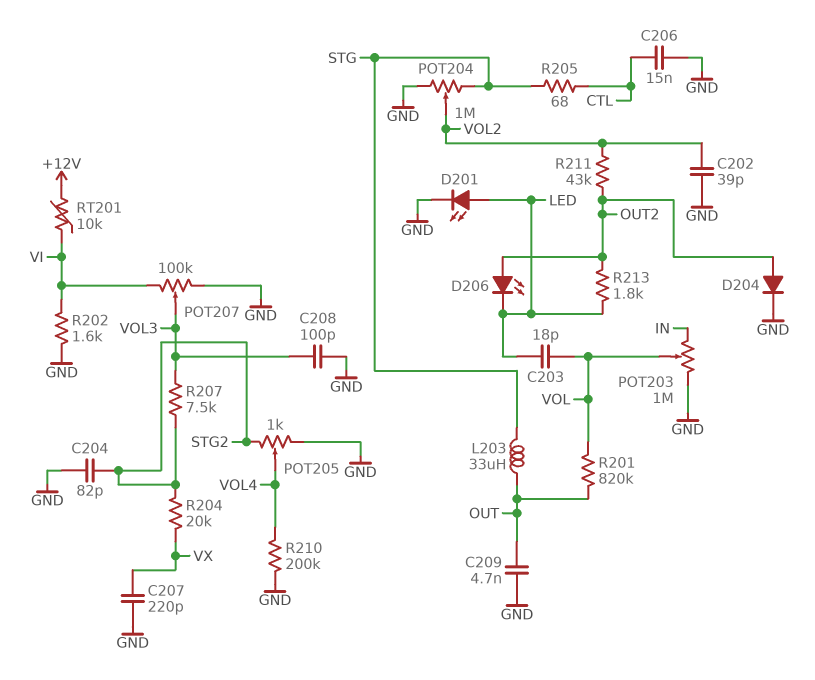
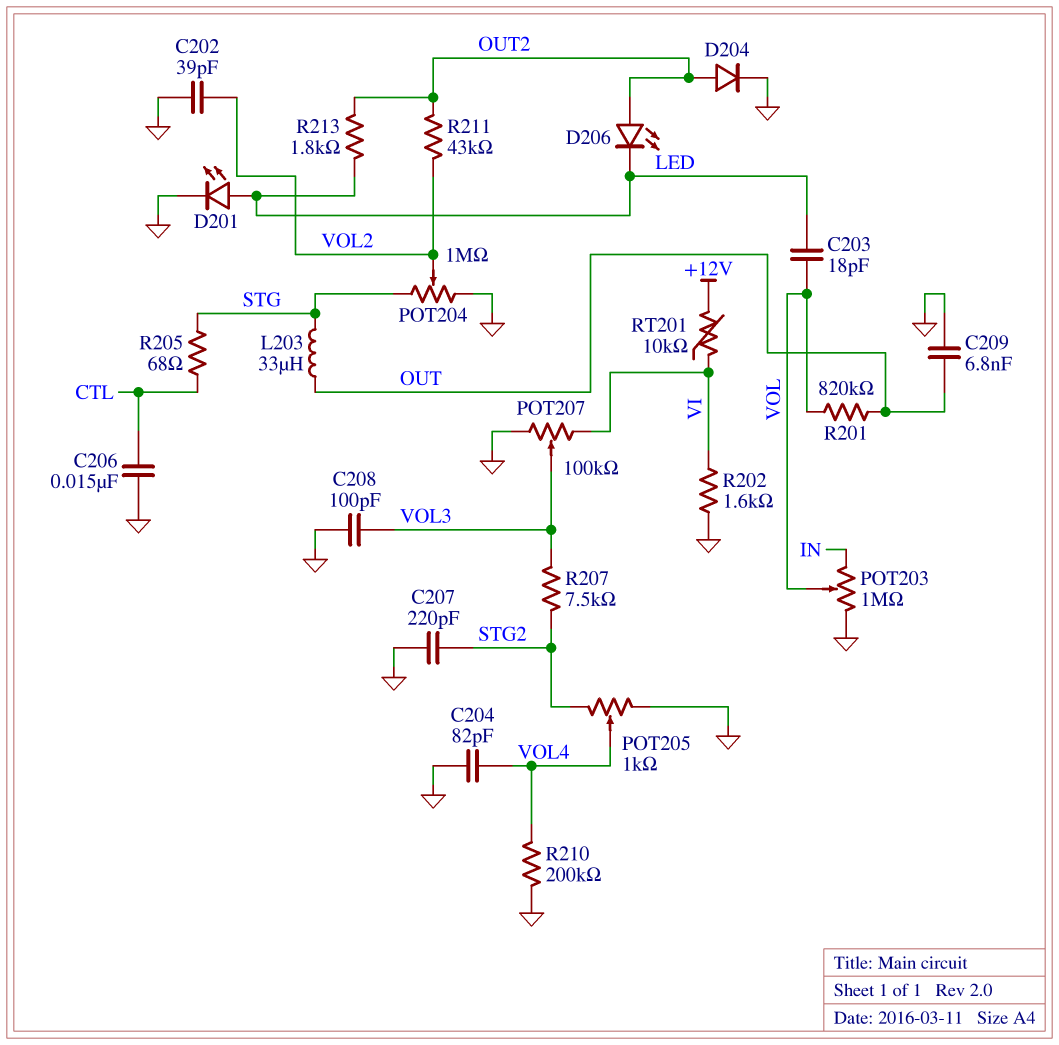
C204: 82pF (GND, STG2) -> 82pF (GND, VOL4)
C207: 220pF (GND, VX) -> 220pF (GND, STG2)
C209: 4.7nF (GND, OUT) -> 6.8nF (GND, OUT)
R204: 20k (STG2, VX) -> none

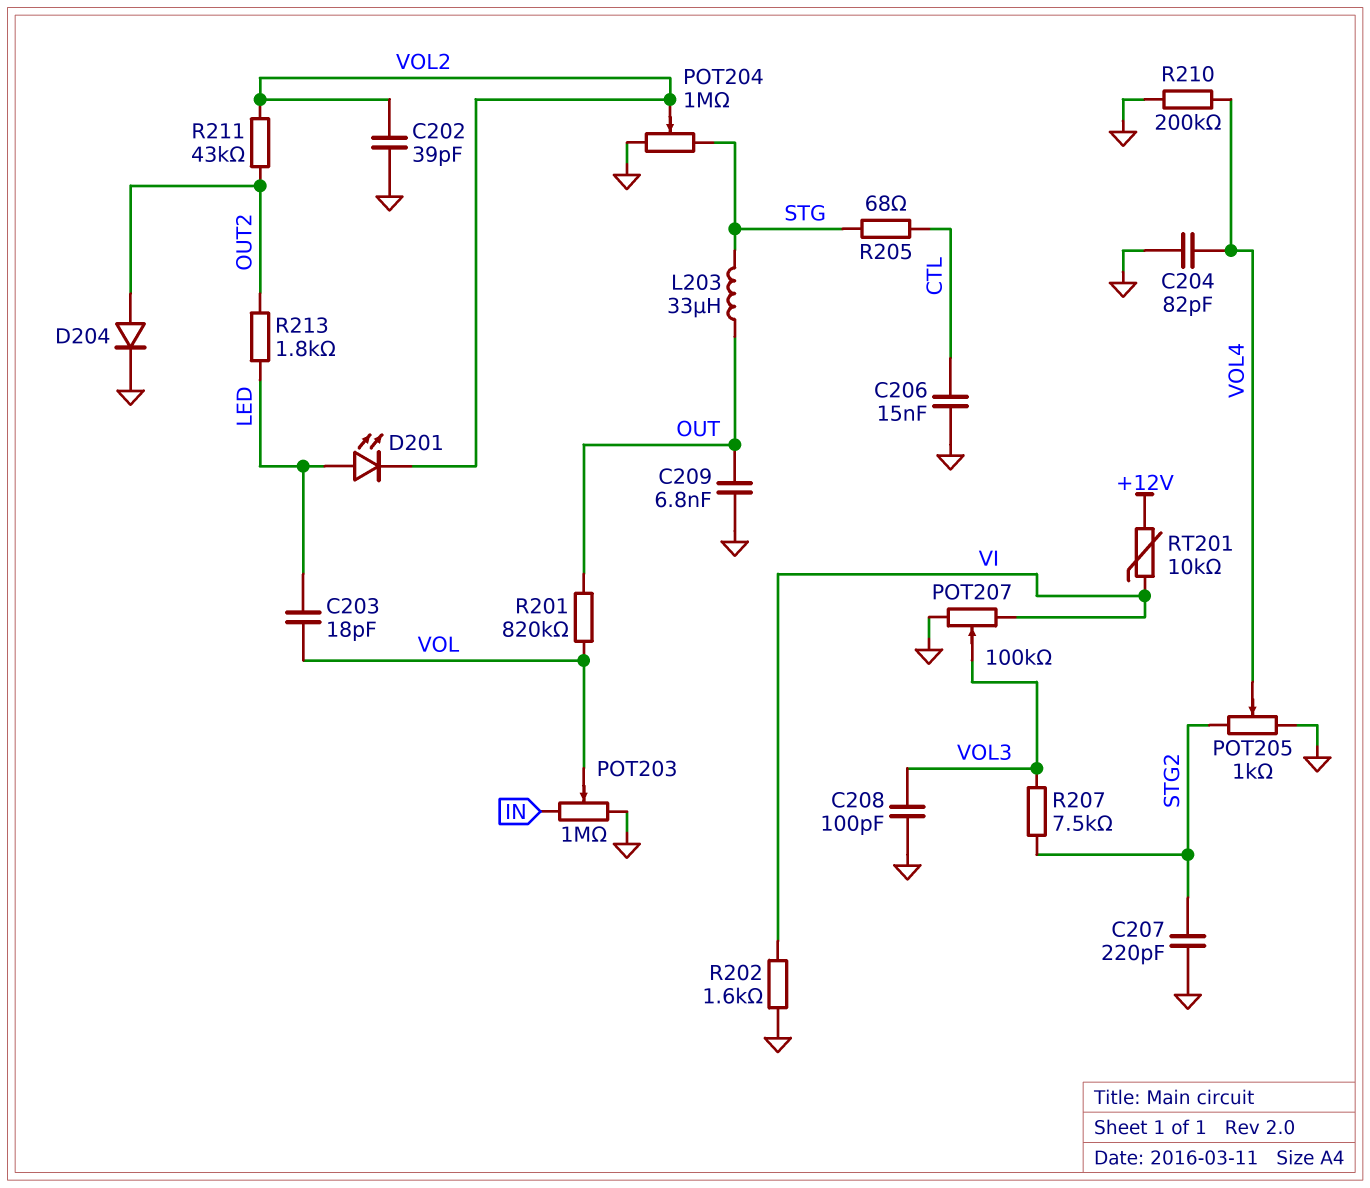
D201: LED (A LED, K GND) -> LED (A LED, K VOL2)
D206: LED (A OUT2, K LED) -> none

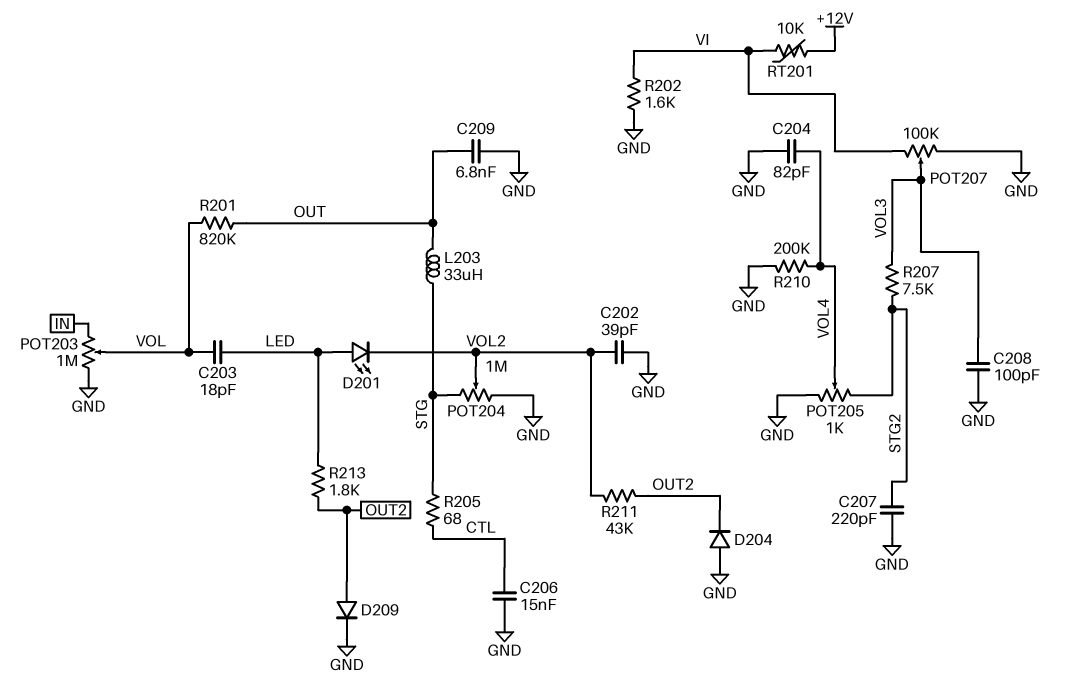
D204: diode (A OUT2, K GND) -> diode (A GND, K OUT2)
D209: none -> diode (A OUT2, K GND)

